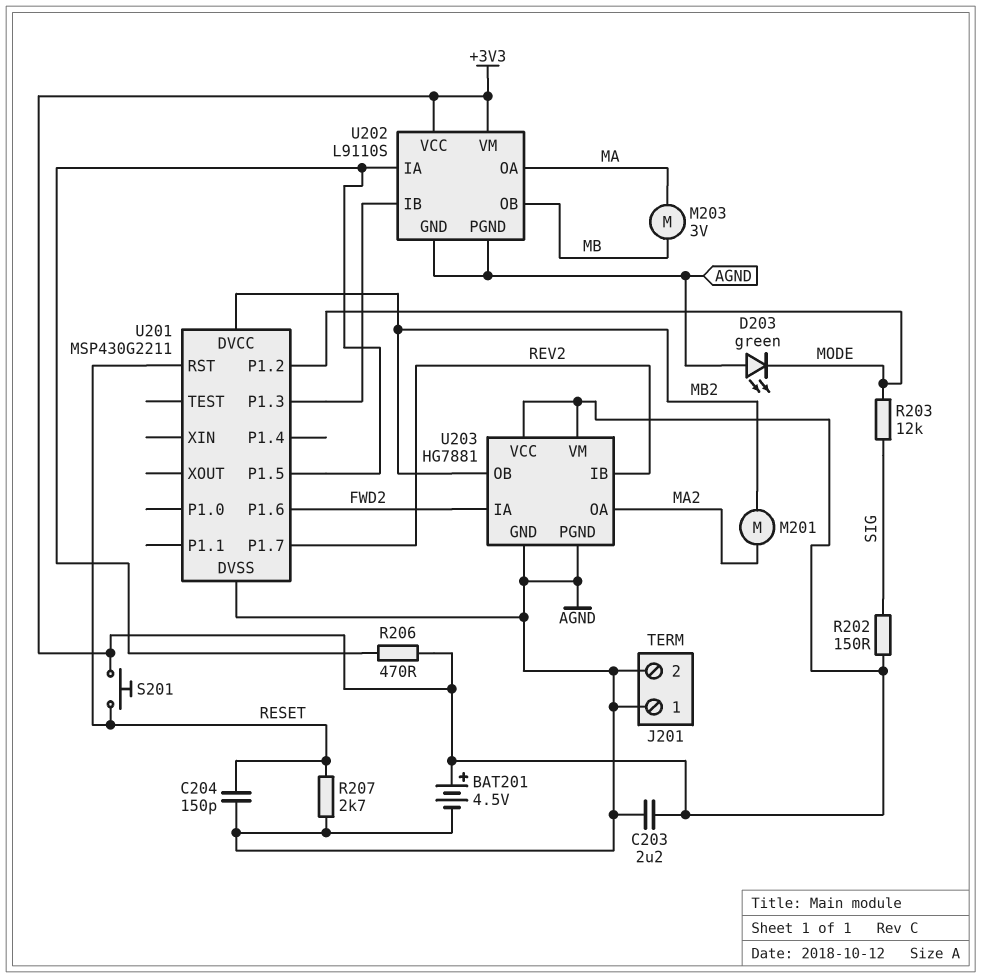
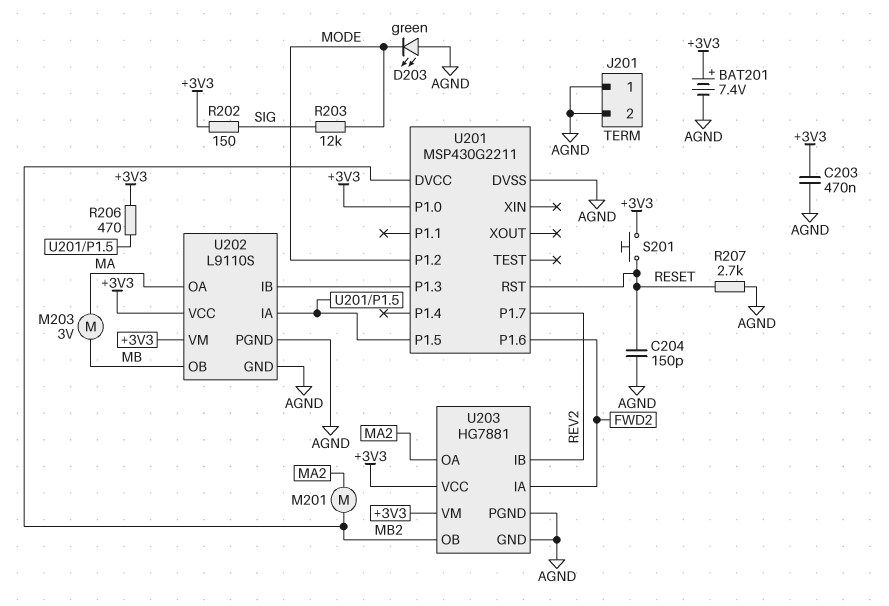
BAT201: 4.5V (plus +3V3, minus AGND) -> 7.4V (plus +3V3, minus AGND)
C203: 2.2uF (+3V3, AGND) -> 470nF (+3V3, AGND)
U201 pin P1.0: none -> +3V3

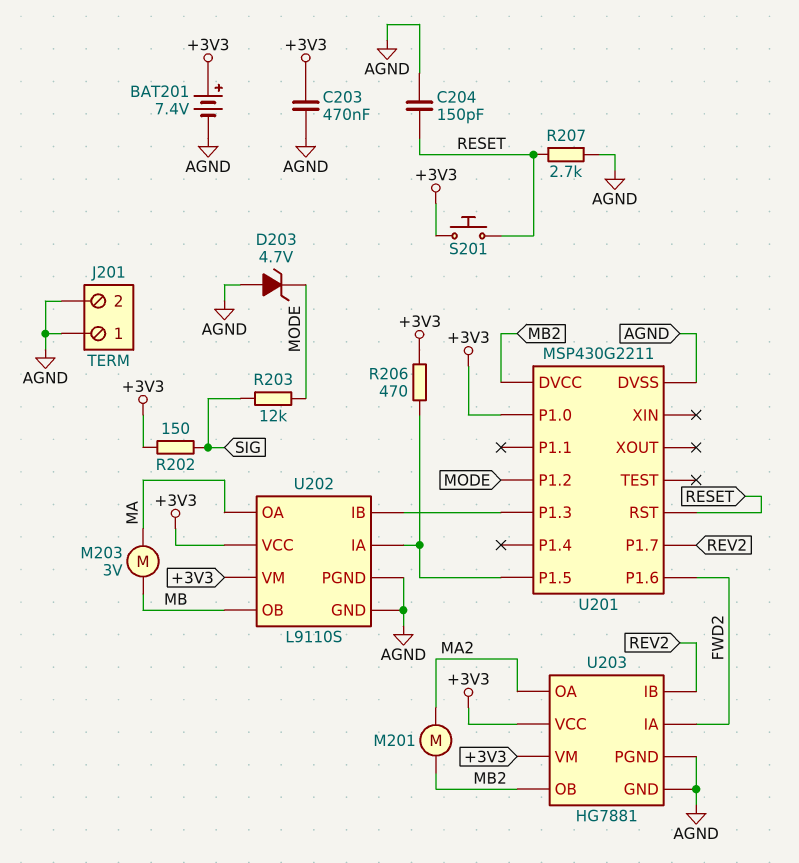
D203: LED green (A AGND, K MODE) -> zener 4.7V (A AGND, K MODE)

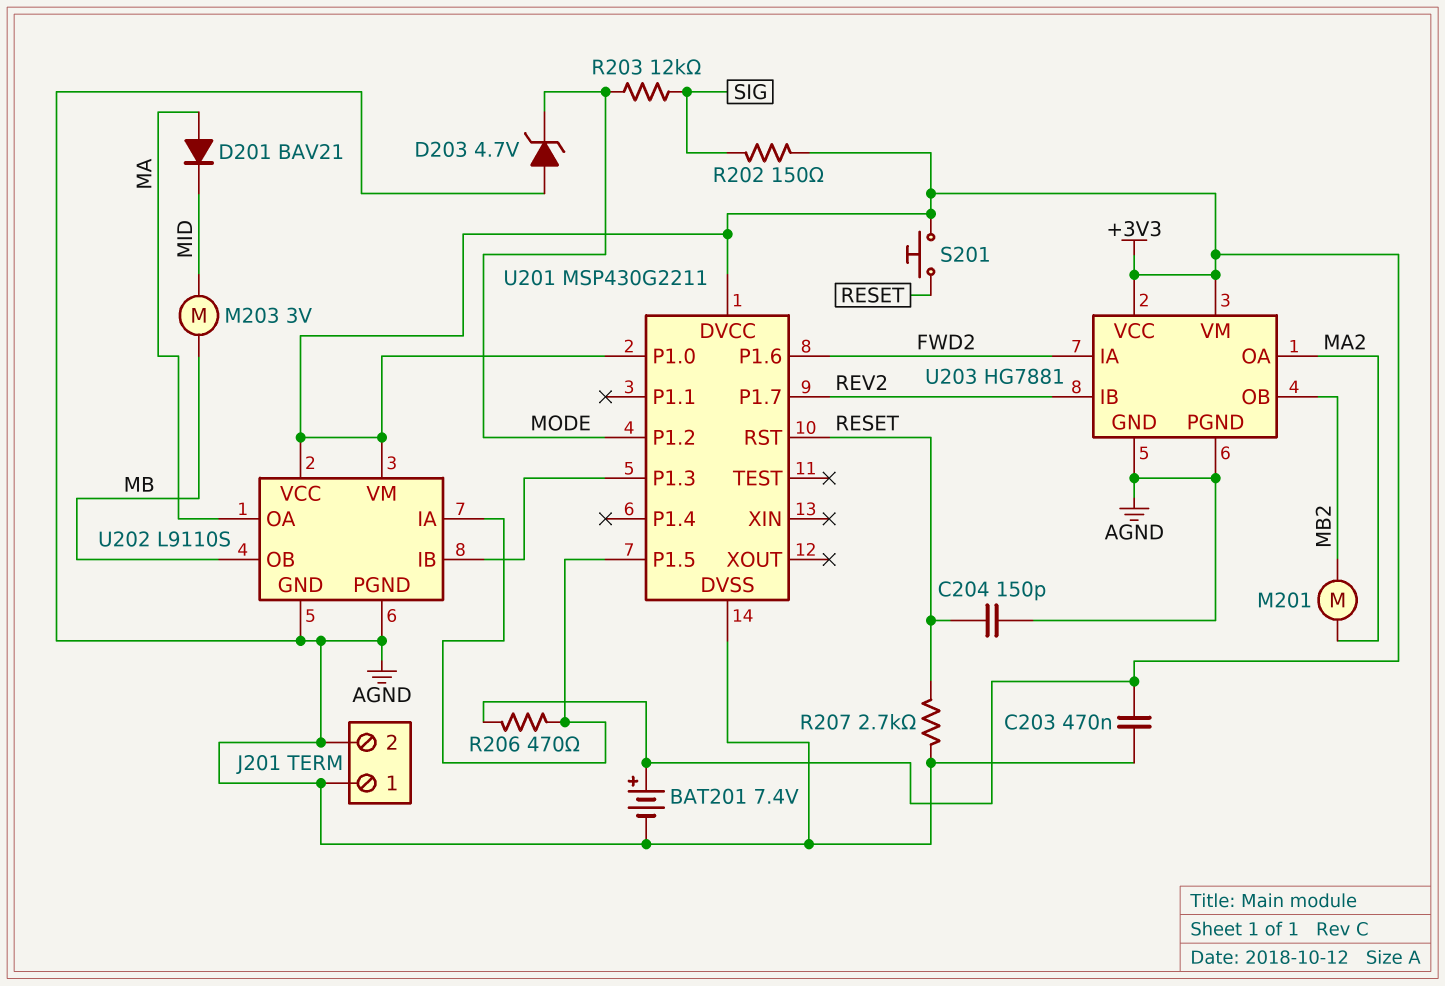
D201: none -> diode BAV21 (A MA, K MID)
M203: motor 3V (MA, MB) -> motor 3V (MB, MID)
U201 pin DVCC: MB2 -> +3V3

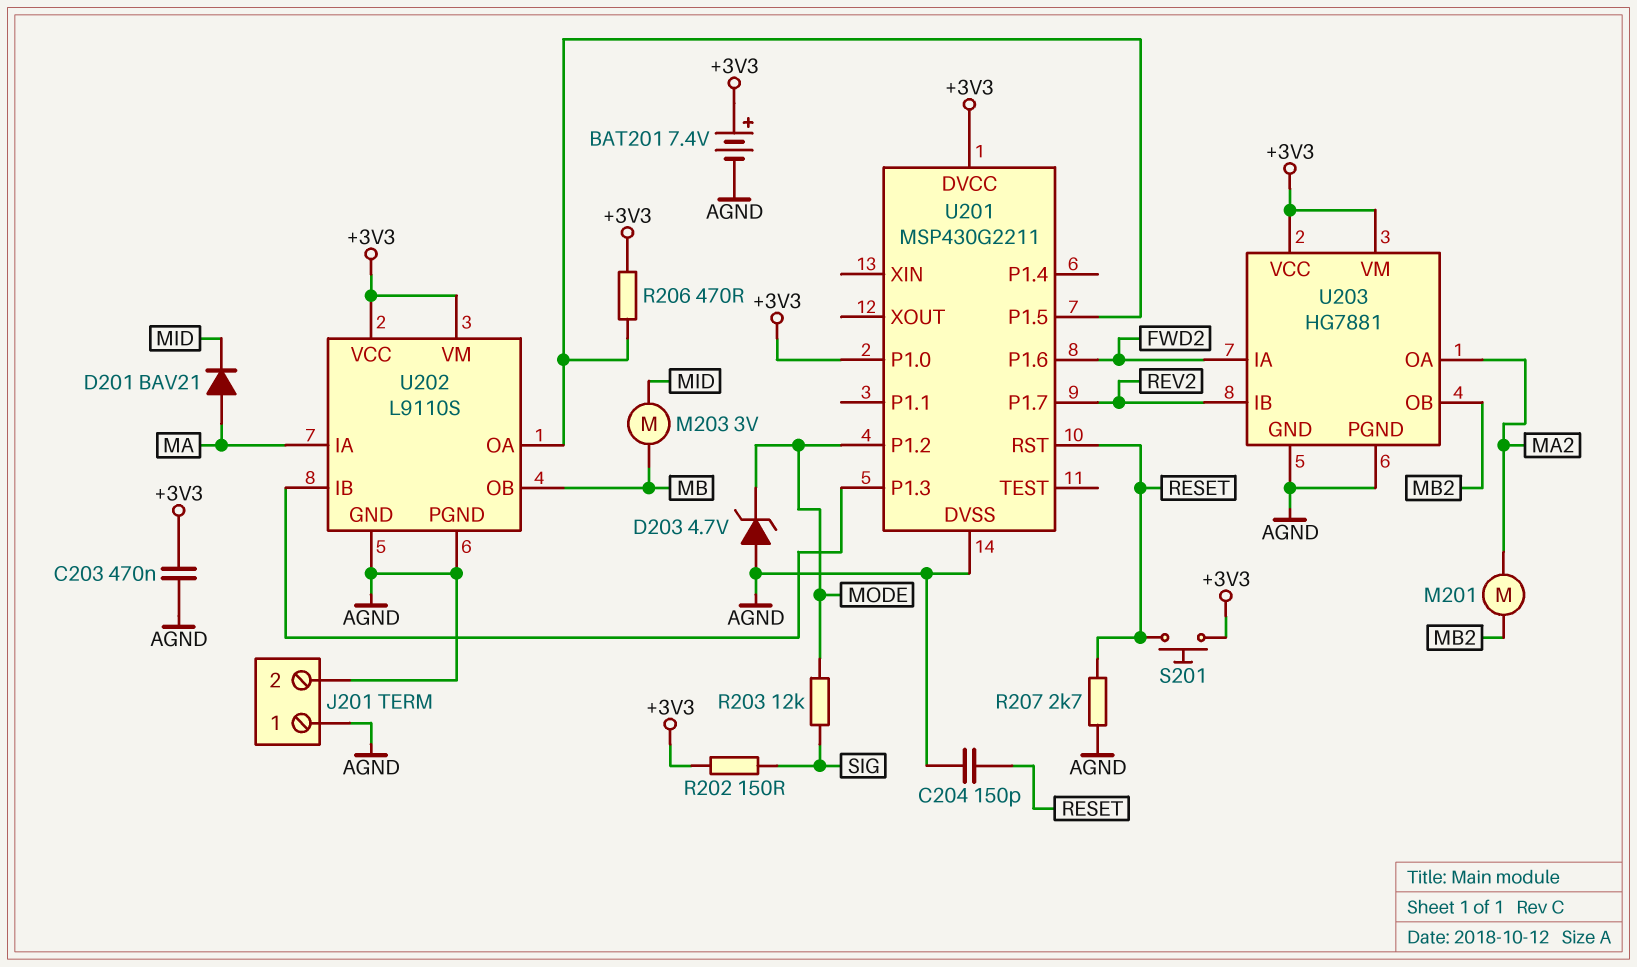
U202 pin IA: U201/P1.5 -> MA
U202 pin OA: MA -> U201/P1.5

